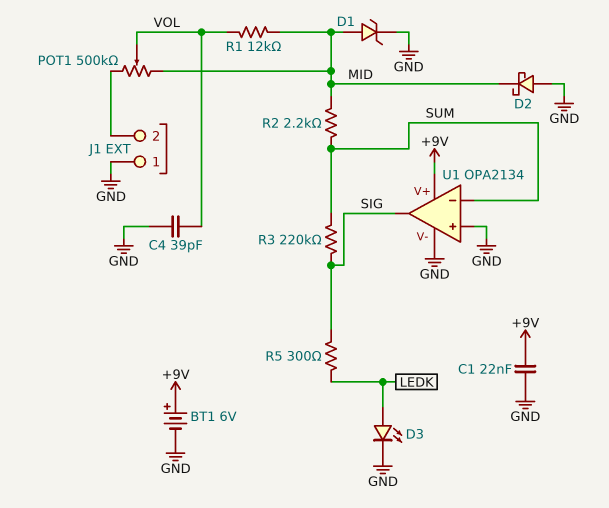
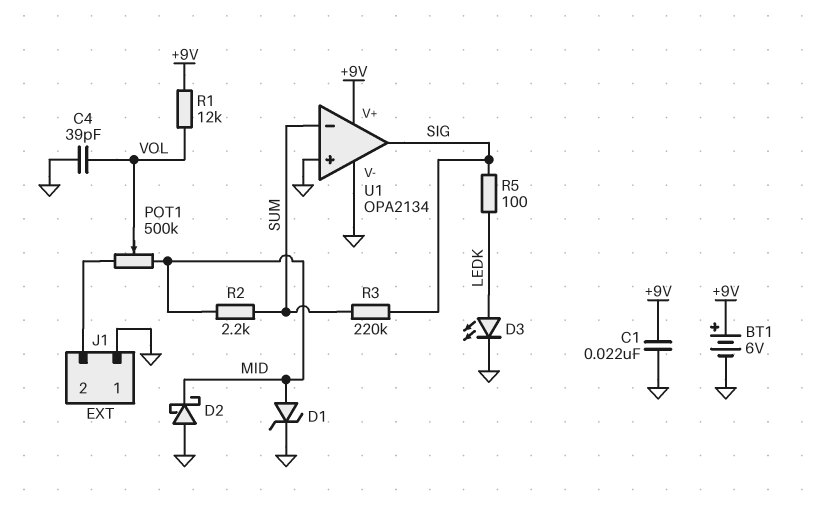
R1: 12k (MID, VOL) -> 12k (+9V, VOL)
R5: 300 (LEDK, SIG) -> 100 (LEDK, SIG)

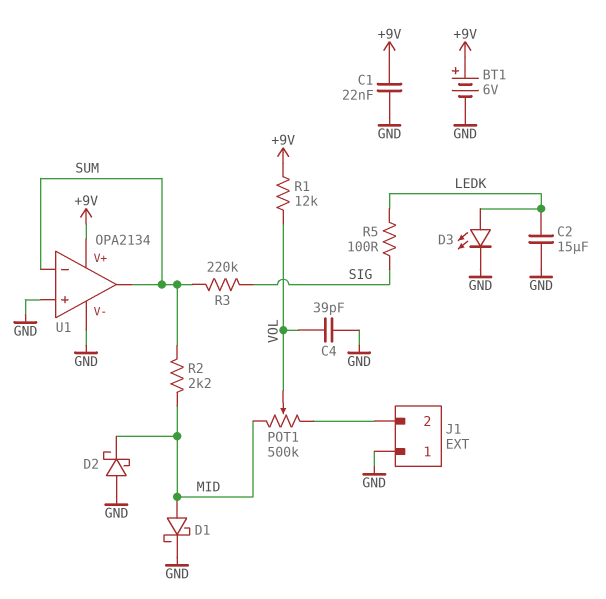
C2: none -> 15uF (GND, LEDK)
D1: zener (A MID, K GND) -> schottky (A MID, K GND)
U1 pin out: SIG -> SUM

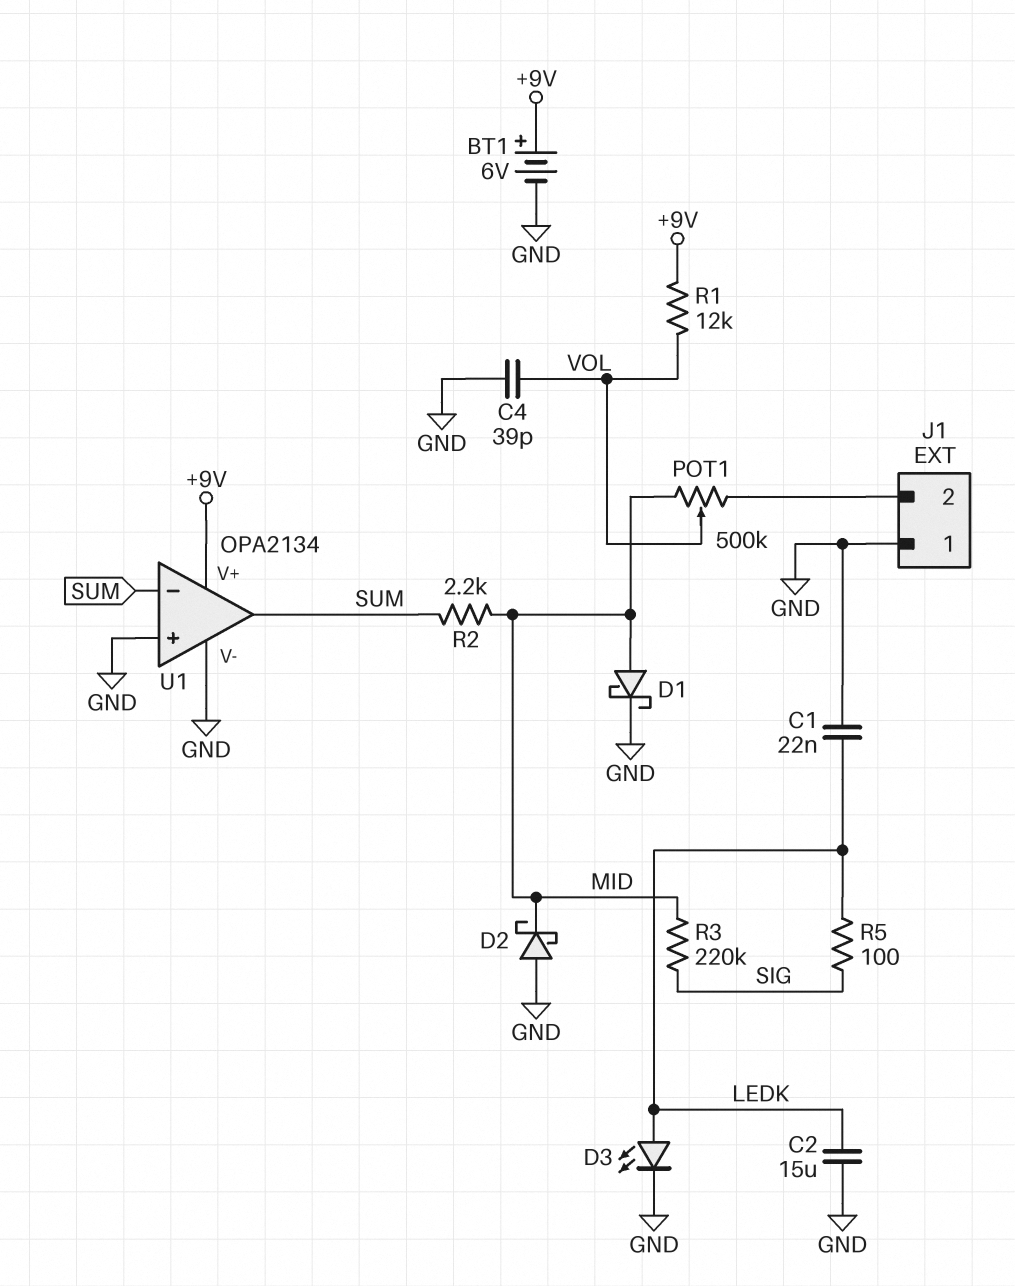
C1: 22nF (+9V, GND) -> 22nF (GND, LEDK)
R3: 220k (SIG, SUM) -> 220k (MID, SIG)

